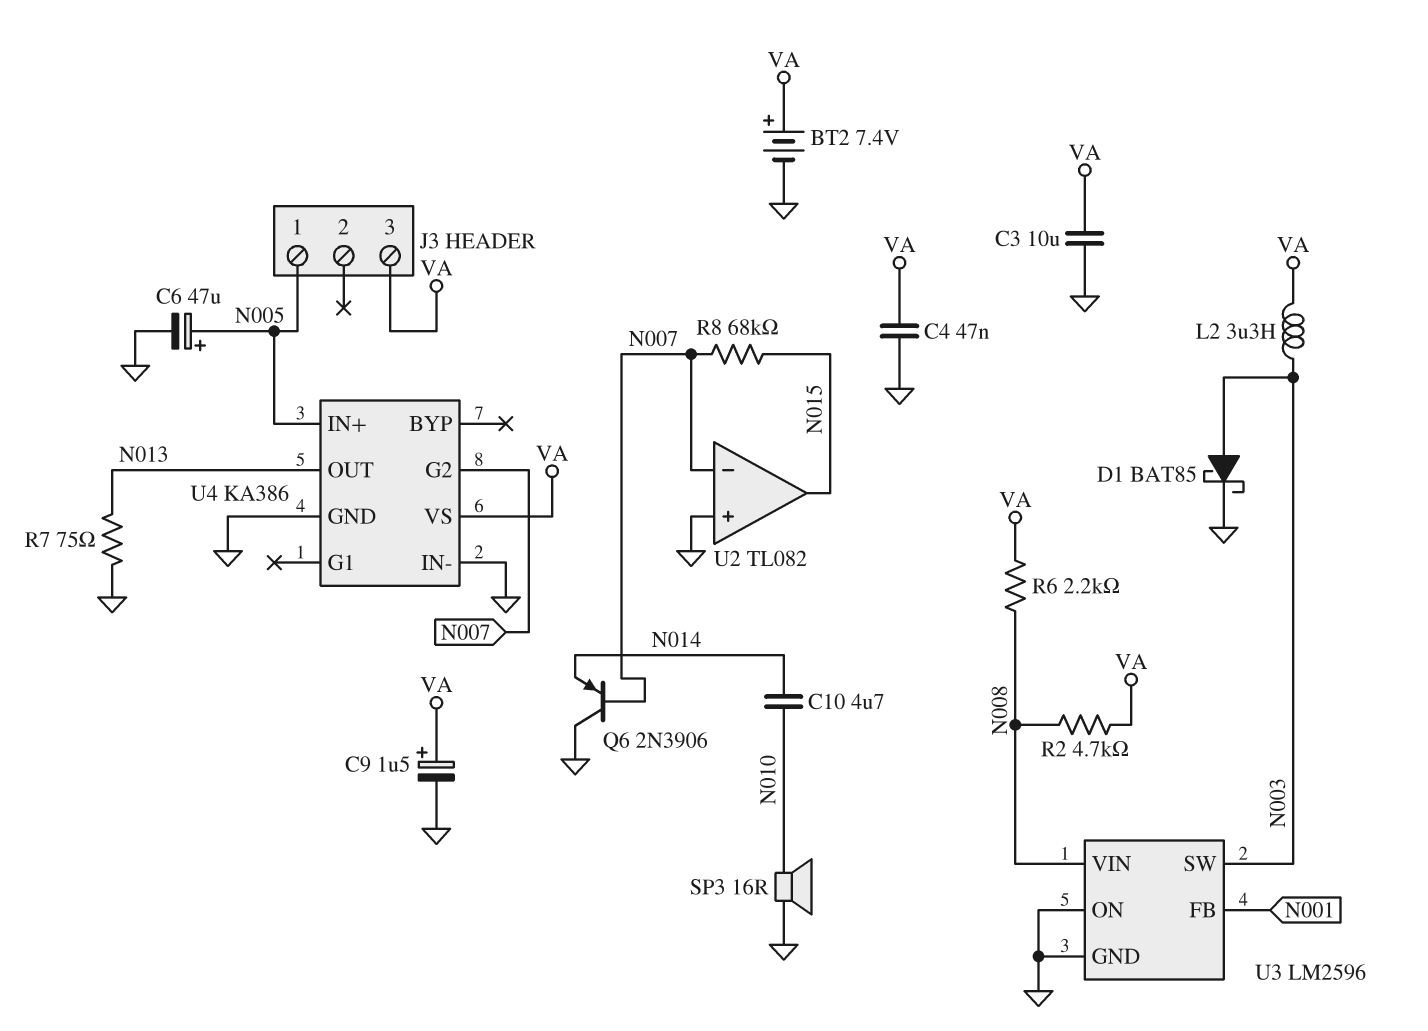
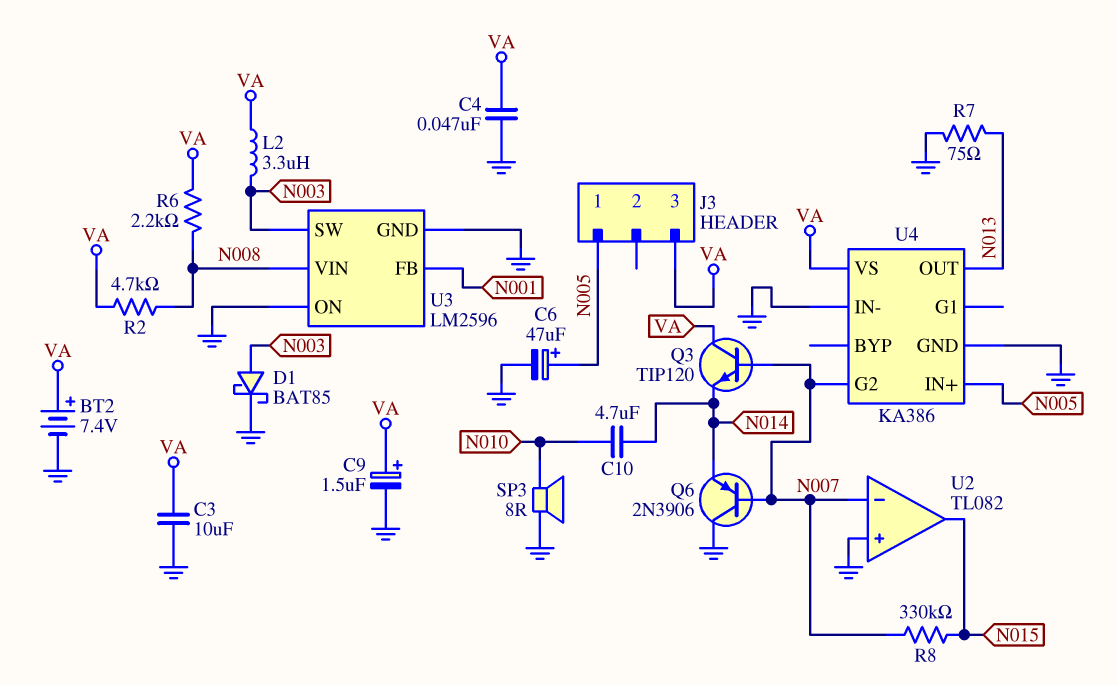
Q3: none -> NPN TIP120 (B N007, C VA, E N014)
R8: 68k (N007, N015) -> 330k (N007, N015)
SP3: speaker 16R (GND, N010) -> speaker 8R (GND, N010)

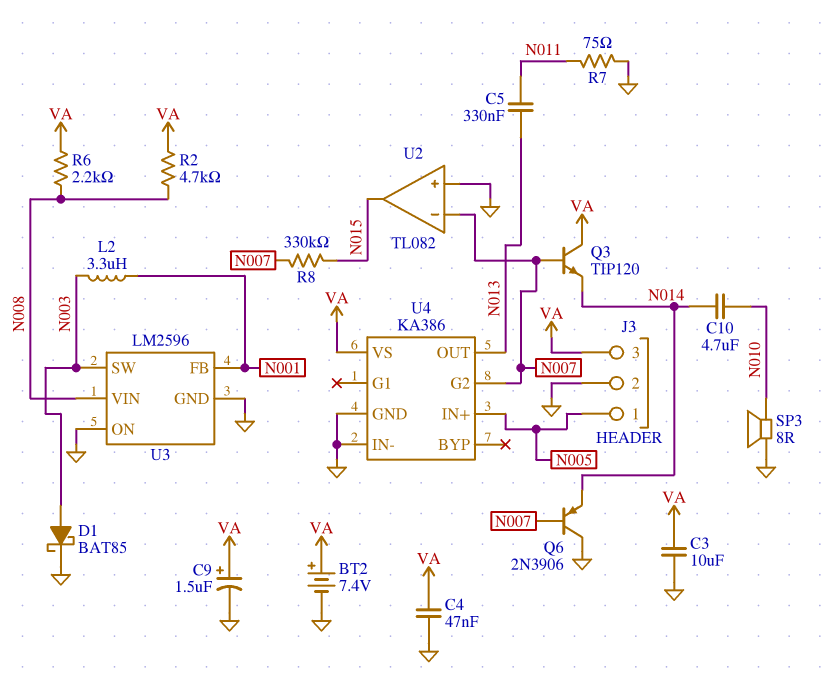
C5: none -> 330nF (N011, N013)
C6: 47uF (plus N005, minus GND) -> none
J3 pin 2: none -> GND
L2: 3.3uH (N003, VA) -> 3.3uH (N001, N003)
R7: 75 (GND, N013) -> 75 (GND, N011)

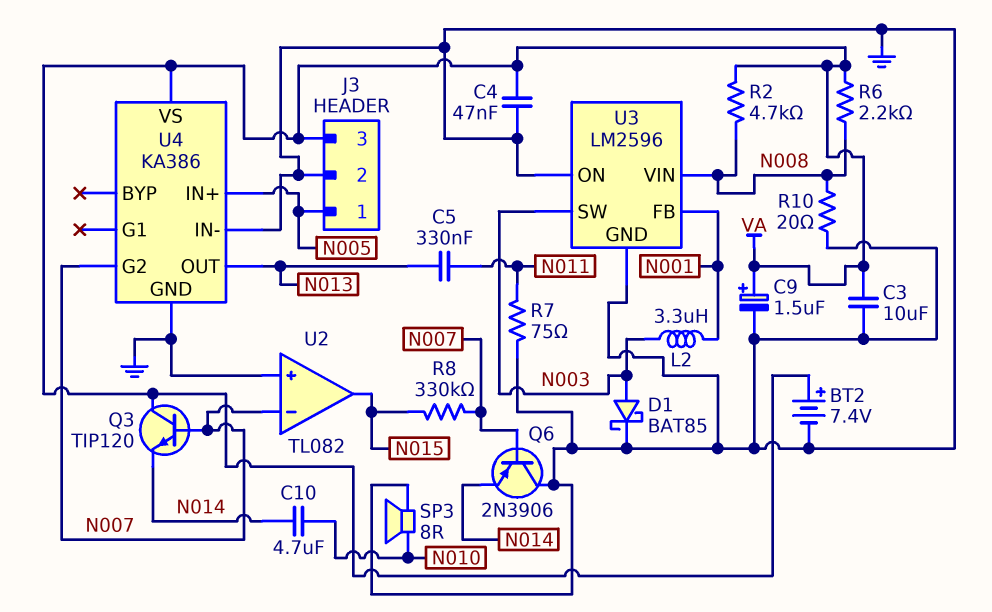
R10: none -> 20 (GND, N008)

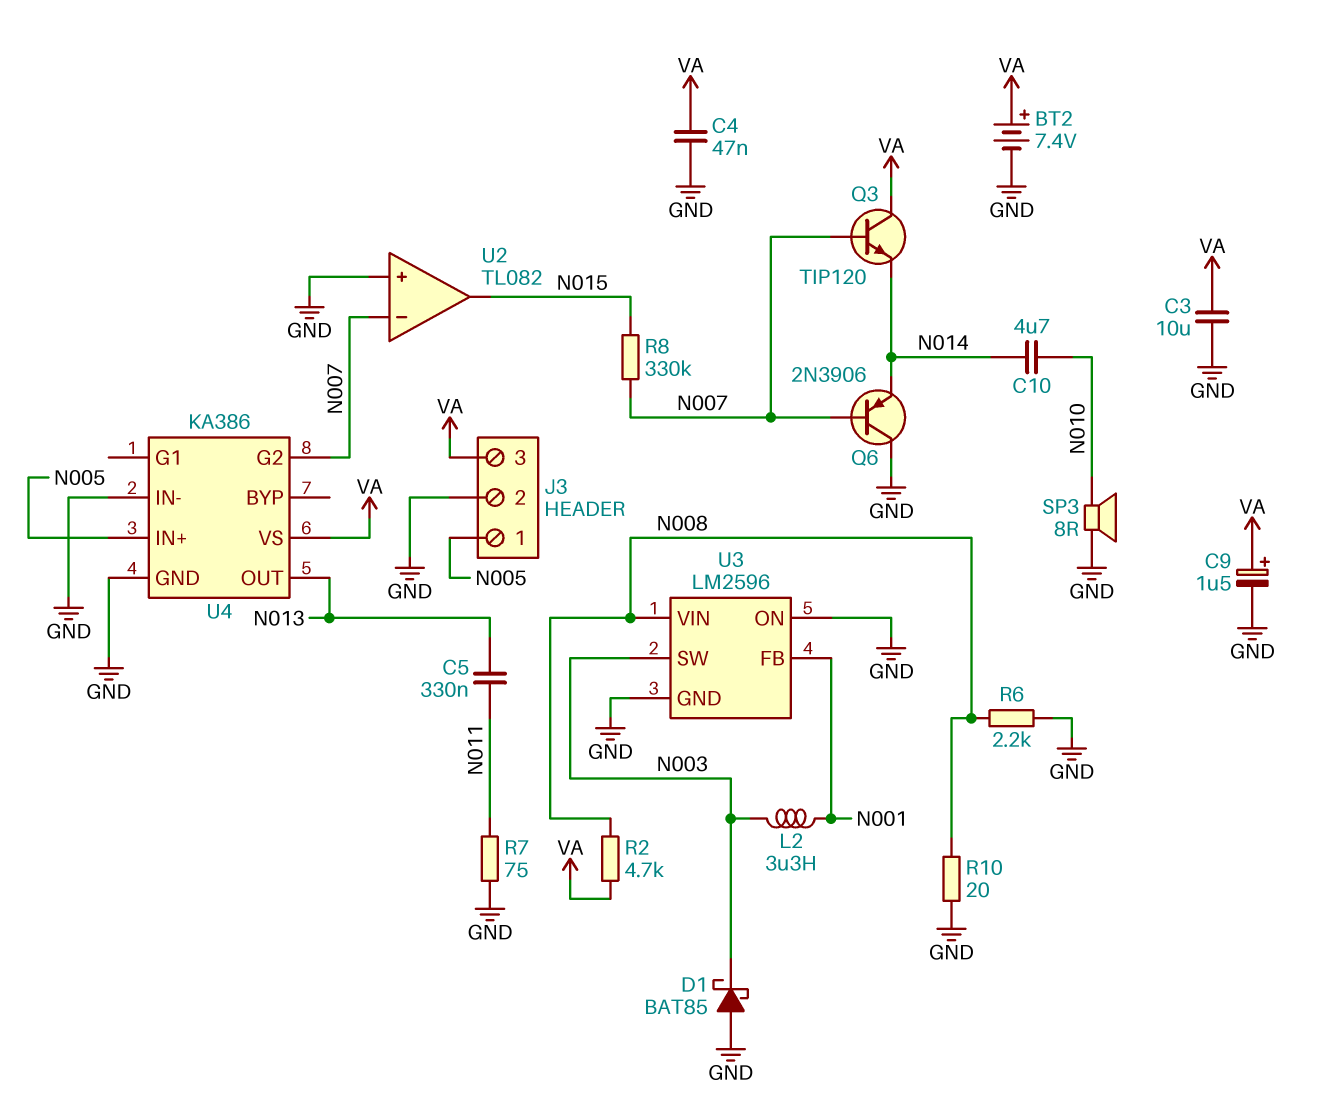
D1: schottky BAT85 (A N003, K GND) -> schottky BAT85 (A GND, K N003)
R6: 2.2k (N008, VA) -> 2.2k (GND, N008)

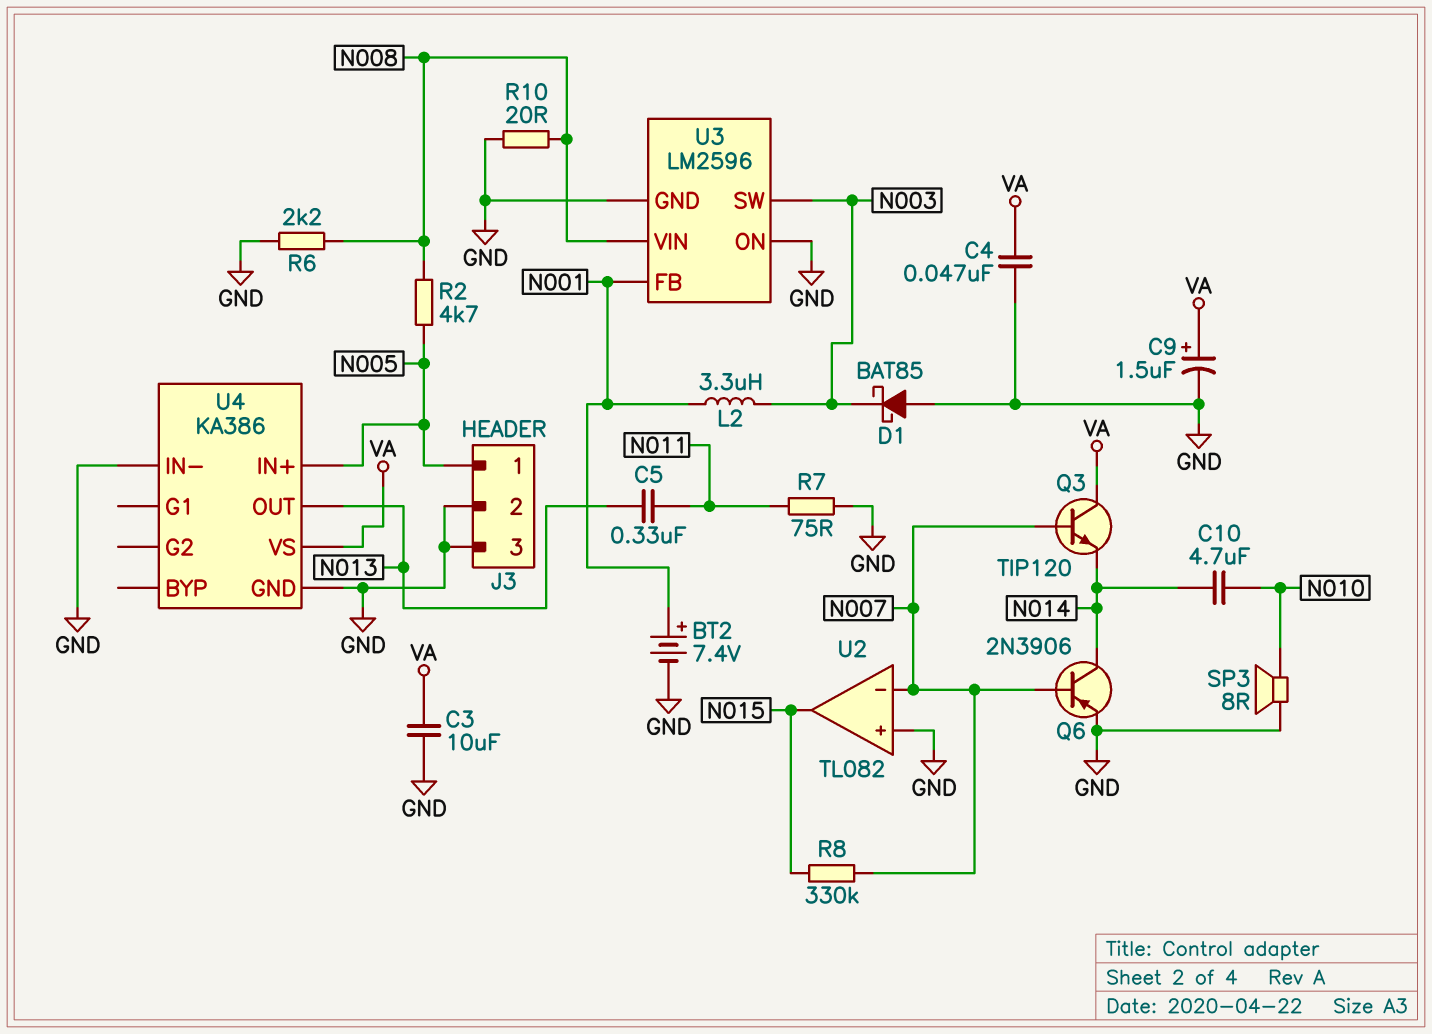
BT2: 7.4V (plus VA, minus GND) -> 7.4V (plus N001, minus GND)
J3 pin 3: VA -> GND
Q6: PNP 2N3906 (B N007, C GND, E N014) -> PNP 2N3906 (B N007, C N014, E GND)
R2: 4.7k (N008, VA) -> 4.7k (N005, N008)
U4 pin G2: N007 -> none

